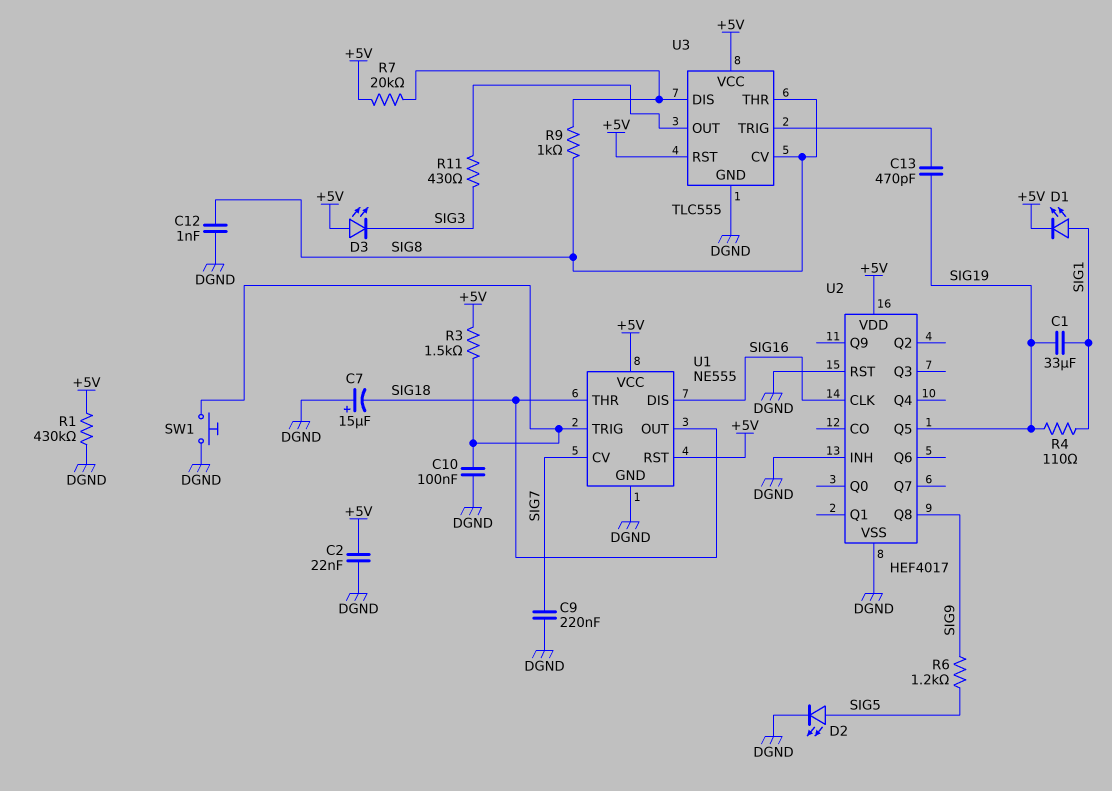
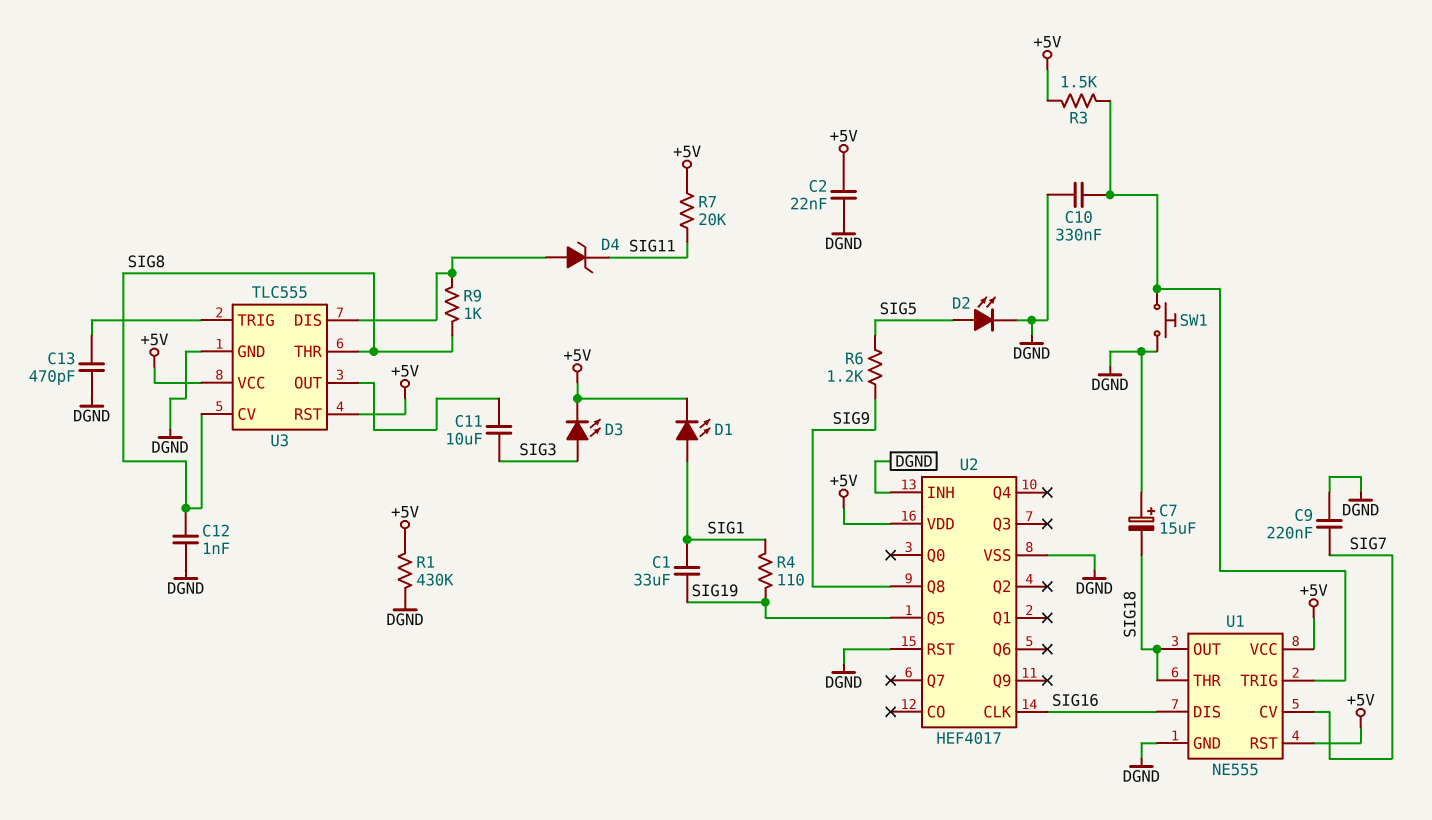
C10: 100nF (DGND, U1/TRIG) -> 330nF (DGND, U1/TRIG)
C11: none -> 10uF (SIG3, U3/OUT)
C13: 470pF (SIG19, U3/TRIG) -> 470pF (DGND, U3/TRIG)
D3: LED (A +5V, K SIG3) -> LED (A SIG3, K +5V)
D4: none -> zener (A U3/DIS, K SIG11)
R7: 20k (+5V, U3/DIS) -> 20k (+5V, SIG11)
R11: 430 (SIG3, U3/OUT) -> none

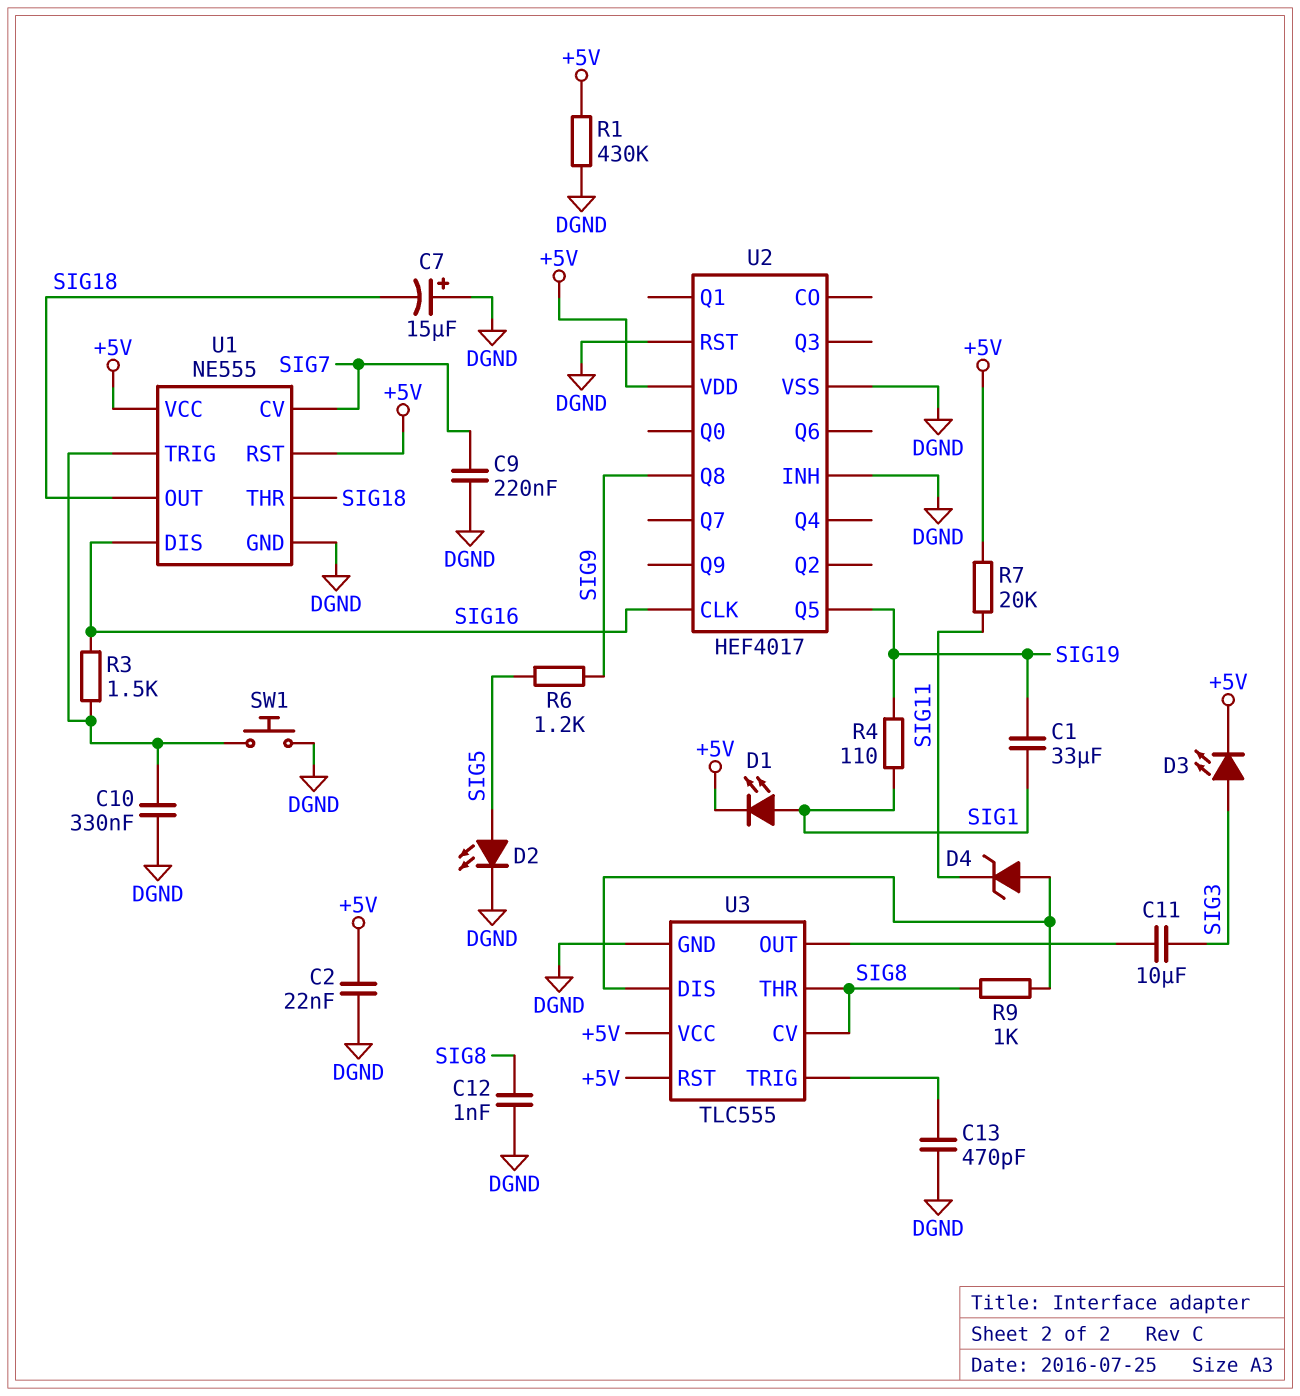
R3: 1.5k (+5V, U1/TRIG) -> 1.5k (SIG16, U1/TRIG)

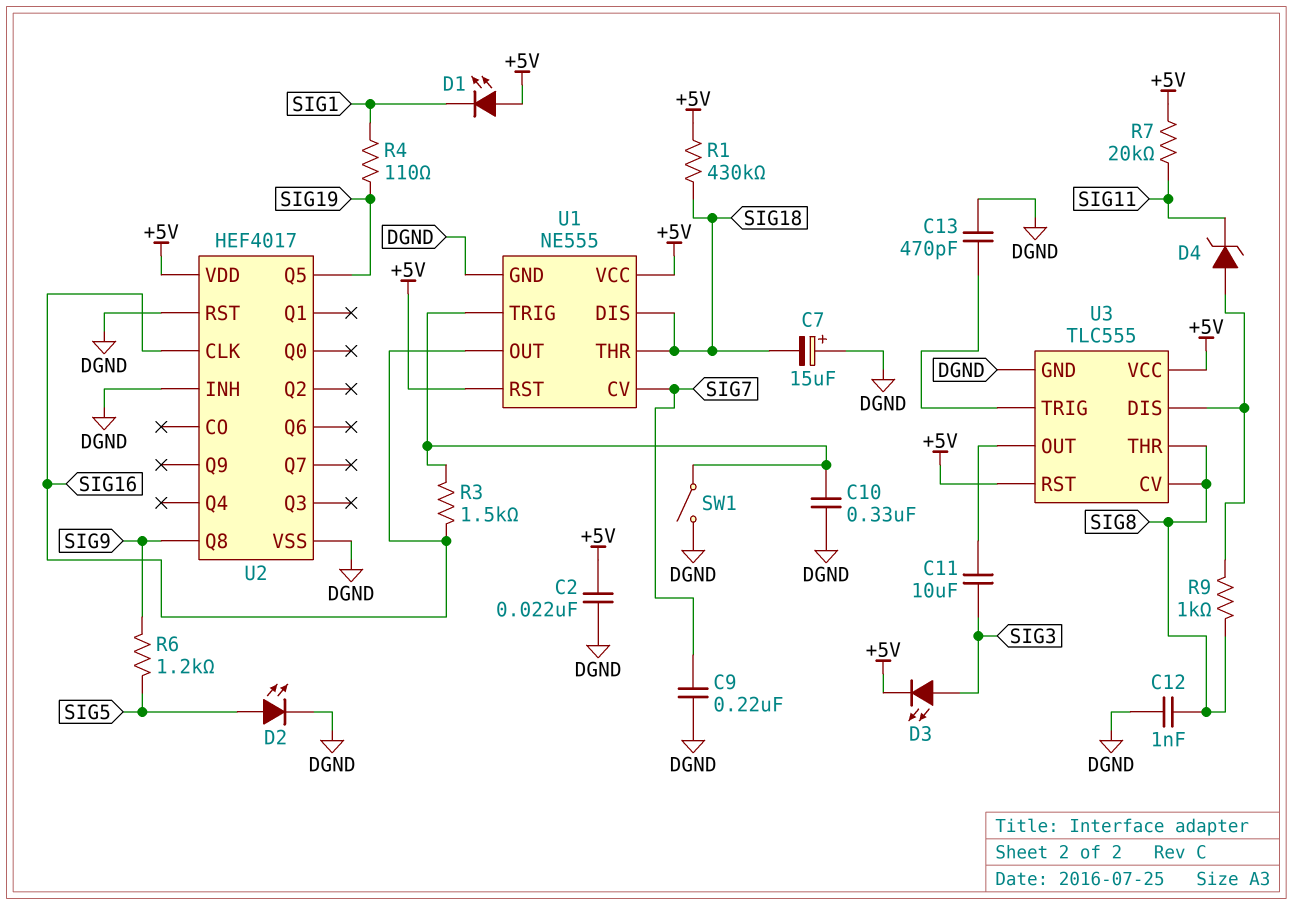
C1: 33uF (SIG1, SIG19) -> none
D1: LED (A SIG1, K +5V) -> LED (A +5V, K SIG1)
R1: 430k (+5V, DGND) -> 430k (+5V, SIG18)
SW1: button (DGND, U1/TRIG) -> switch (DGND, U1/TRIG)
U1 pin DIS: SIG16 -> SIG18
U1 pin OUT: SIG18 -> SIG16

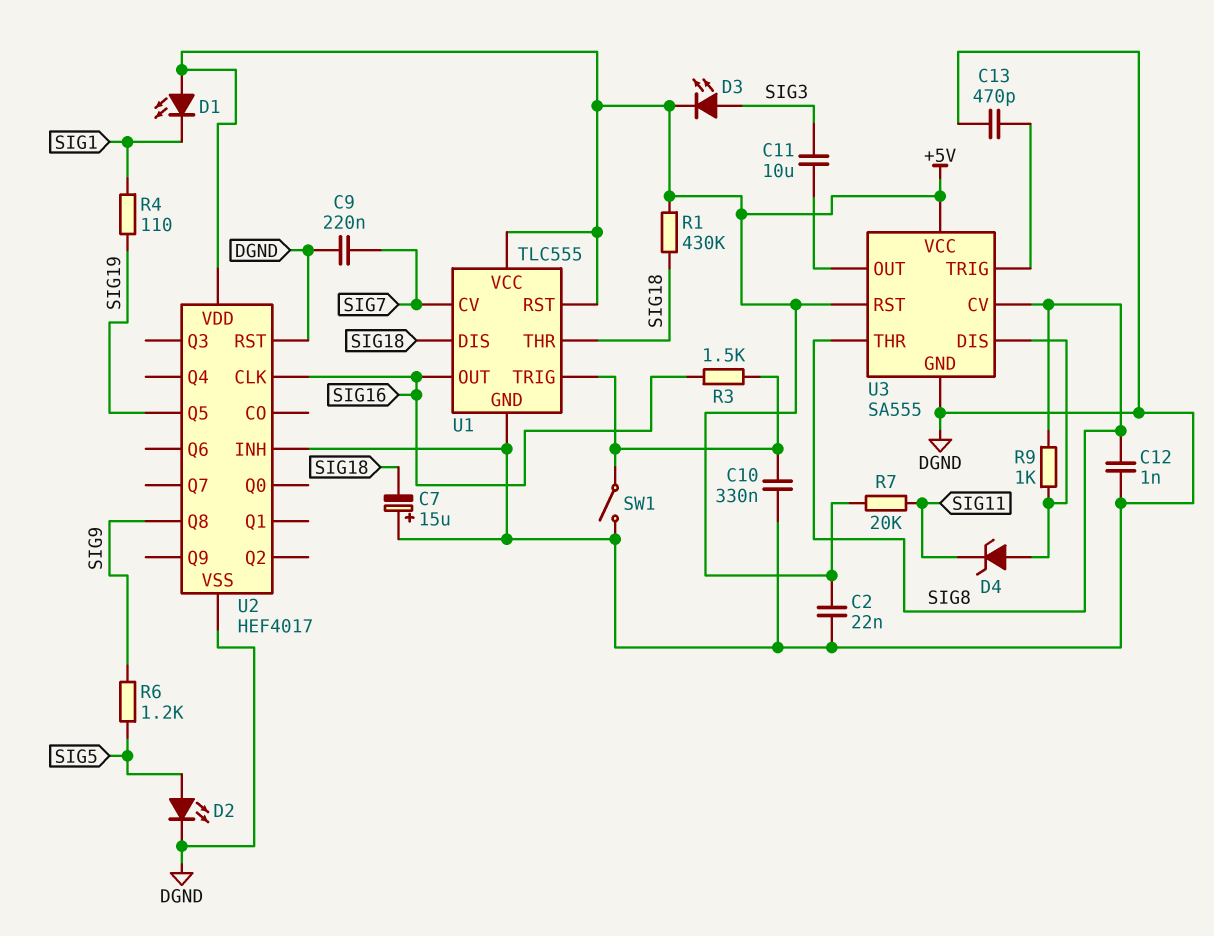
U1: NE555 -> TLC555
U3: TLC555 -> SA555

